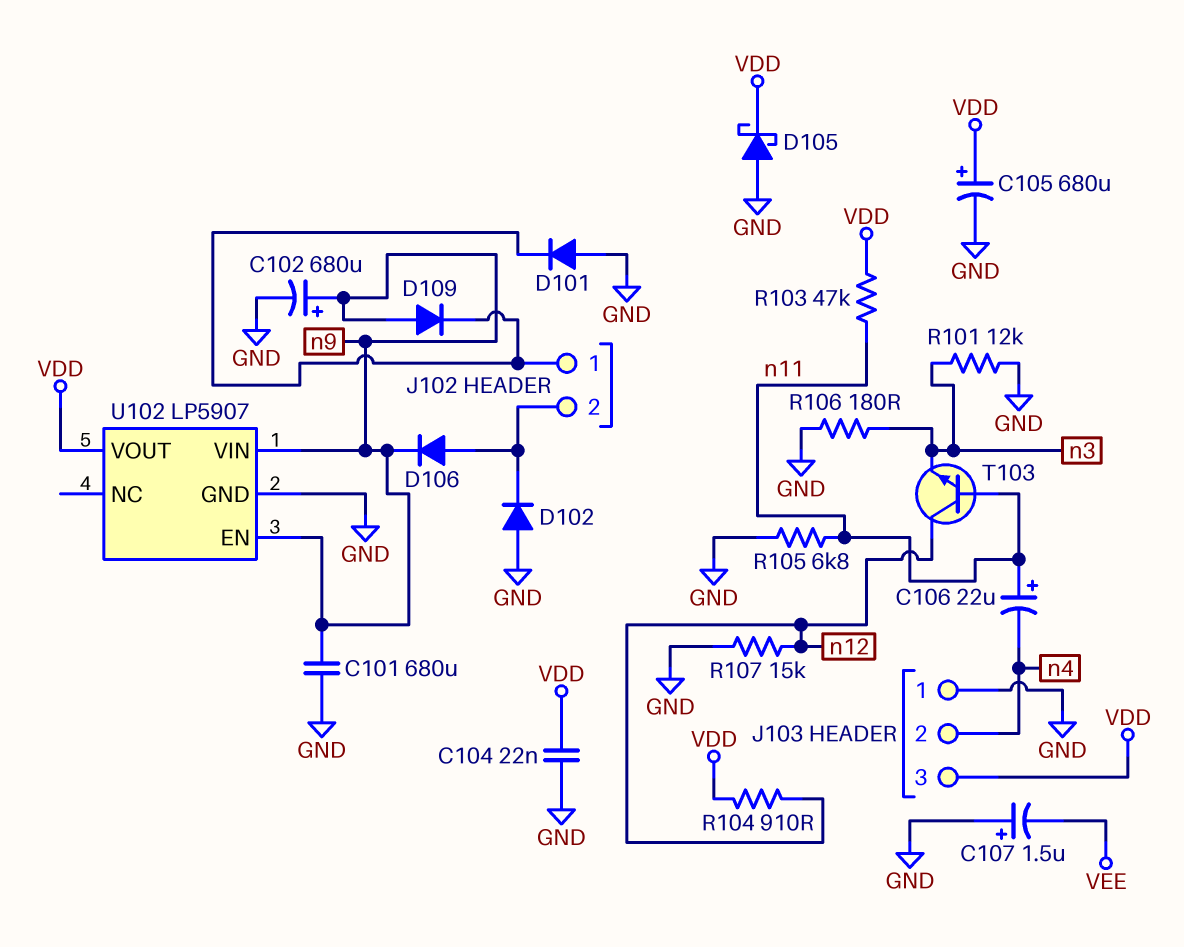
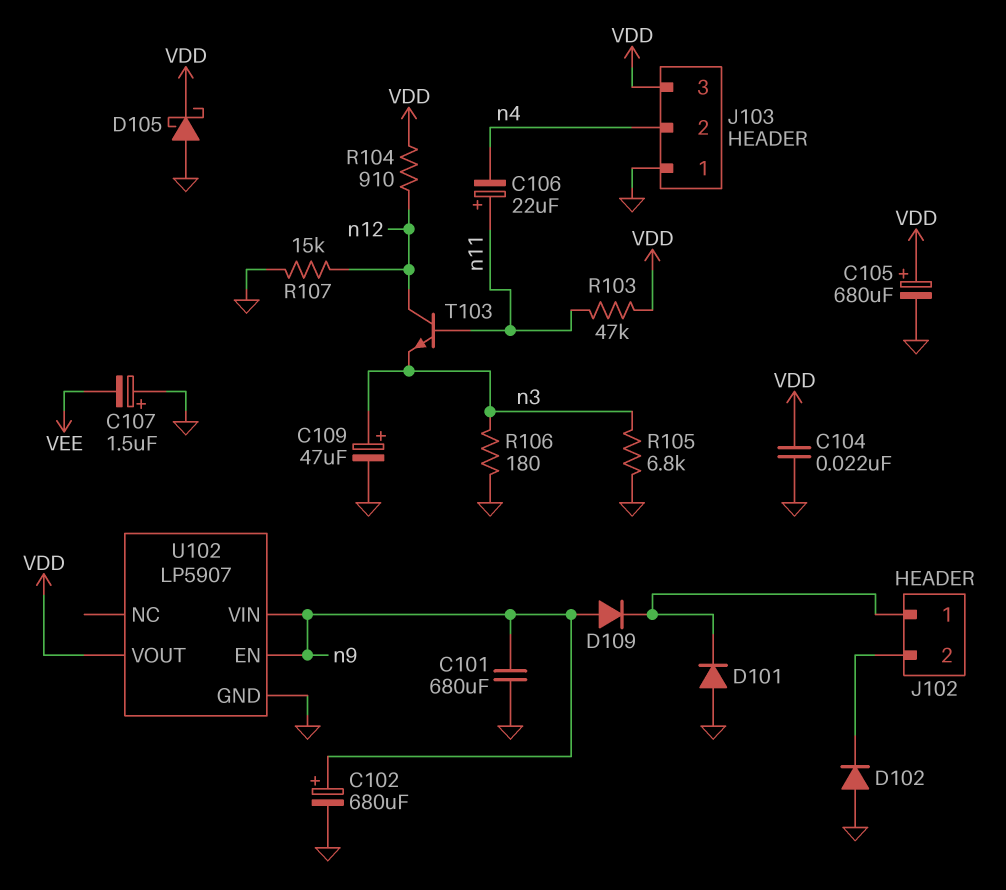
C109: none -> 47uF (plus n3, minus GND)
D106: diode (A J102/2, K n9) -> none
R101: 12k (GND, n3) -> none
R105: 6.8k (GND, n11) -> 6.8k (GND, n3)

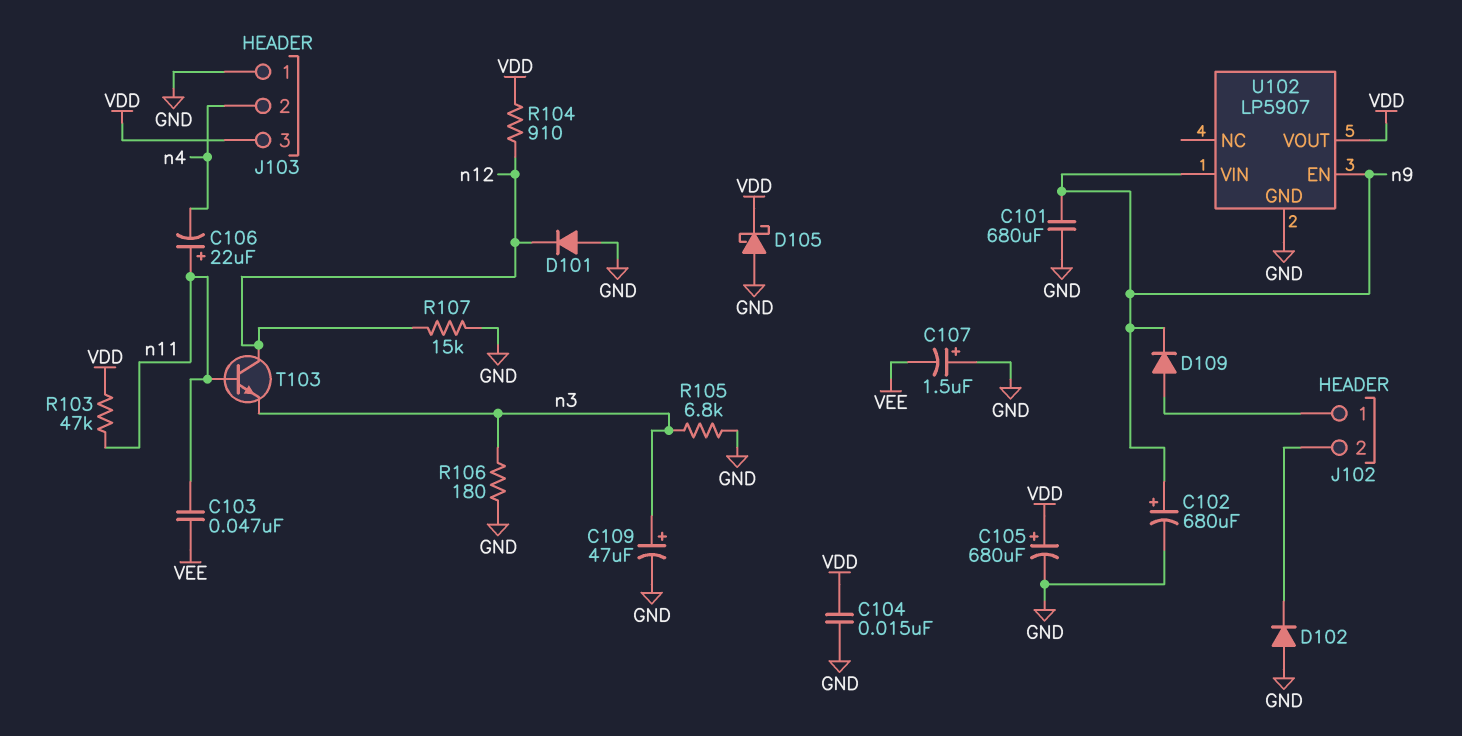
C103: none -> 47nF (VEE, n11)
C104: 22nF (GND, VDD) -> 15nF (GND, VDD)
D101: diode (A GND, K J102/1) -> diode (A GND, K n12)
D109: diode (A n9, K J102/1) -> diode (A J102/1, K n9)

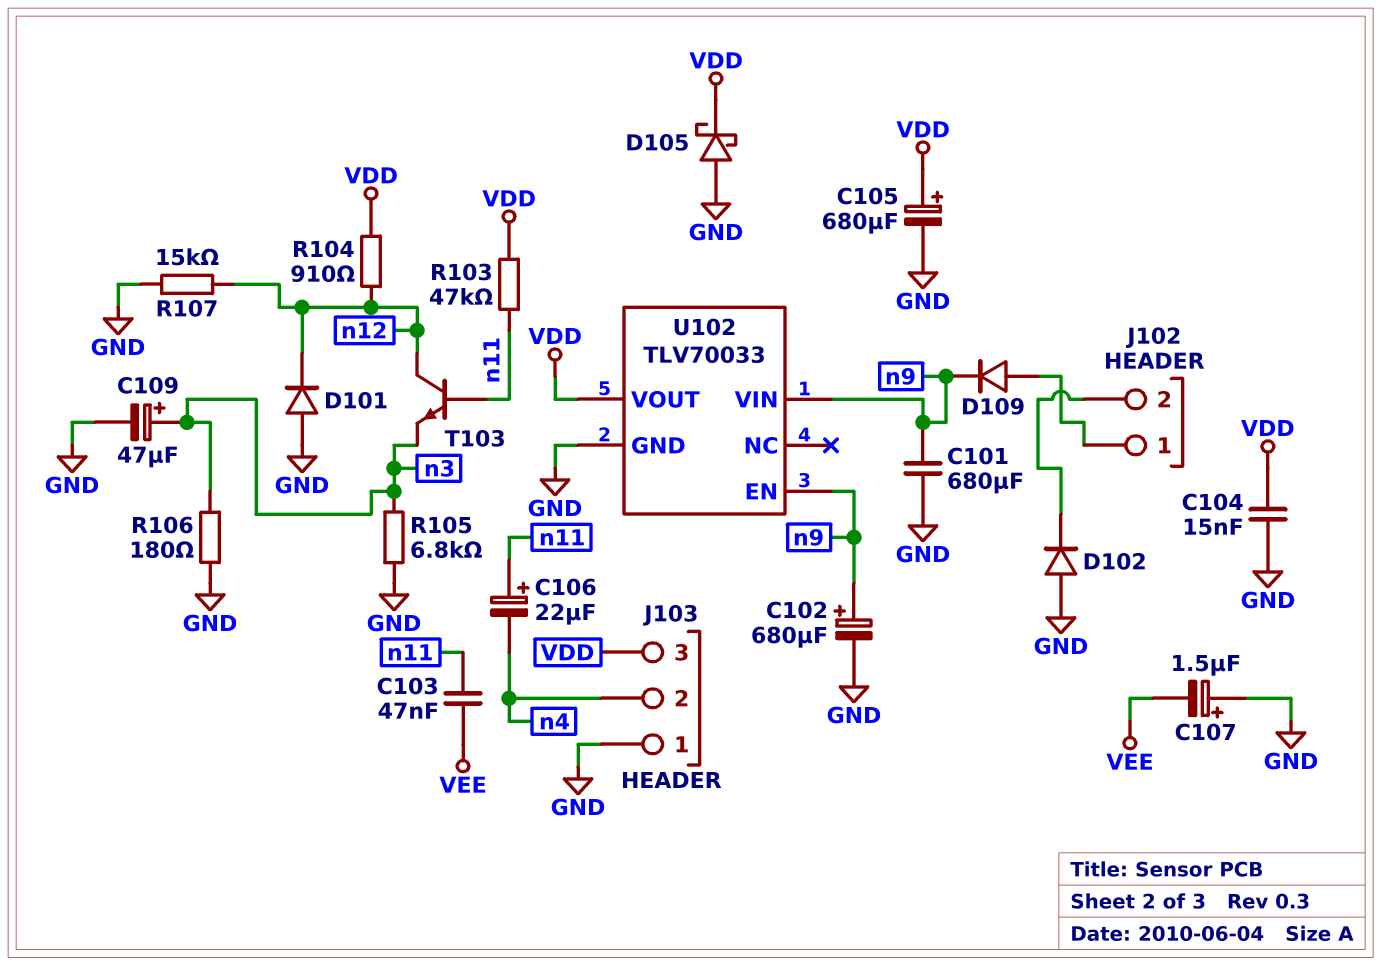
U102: LP5907 -> TLV70033

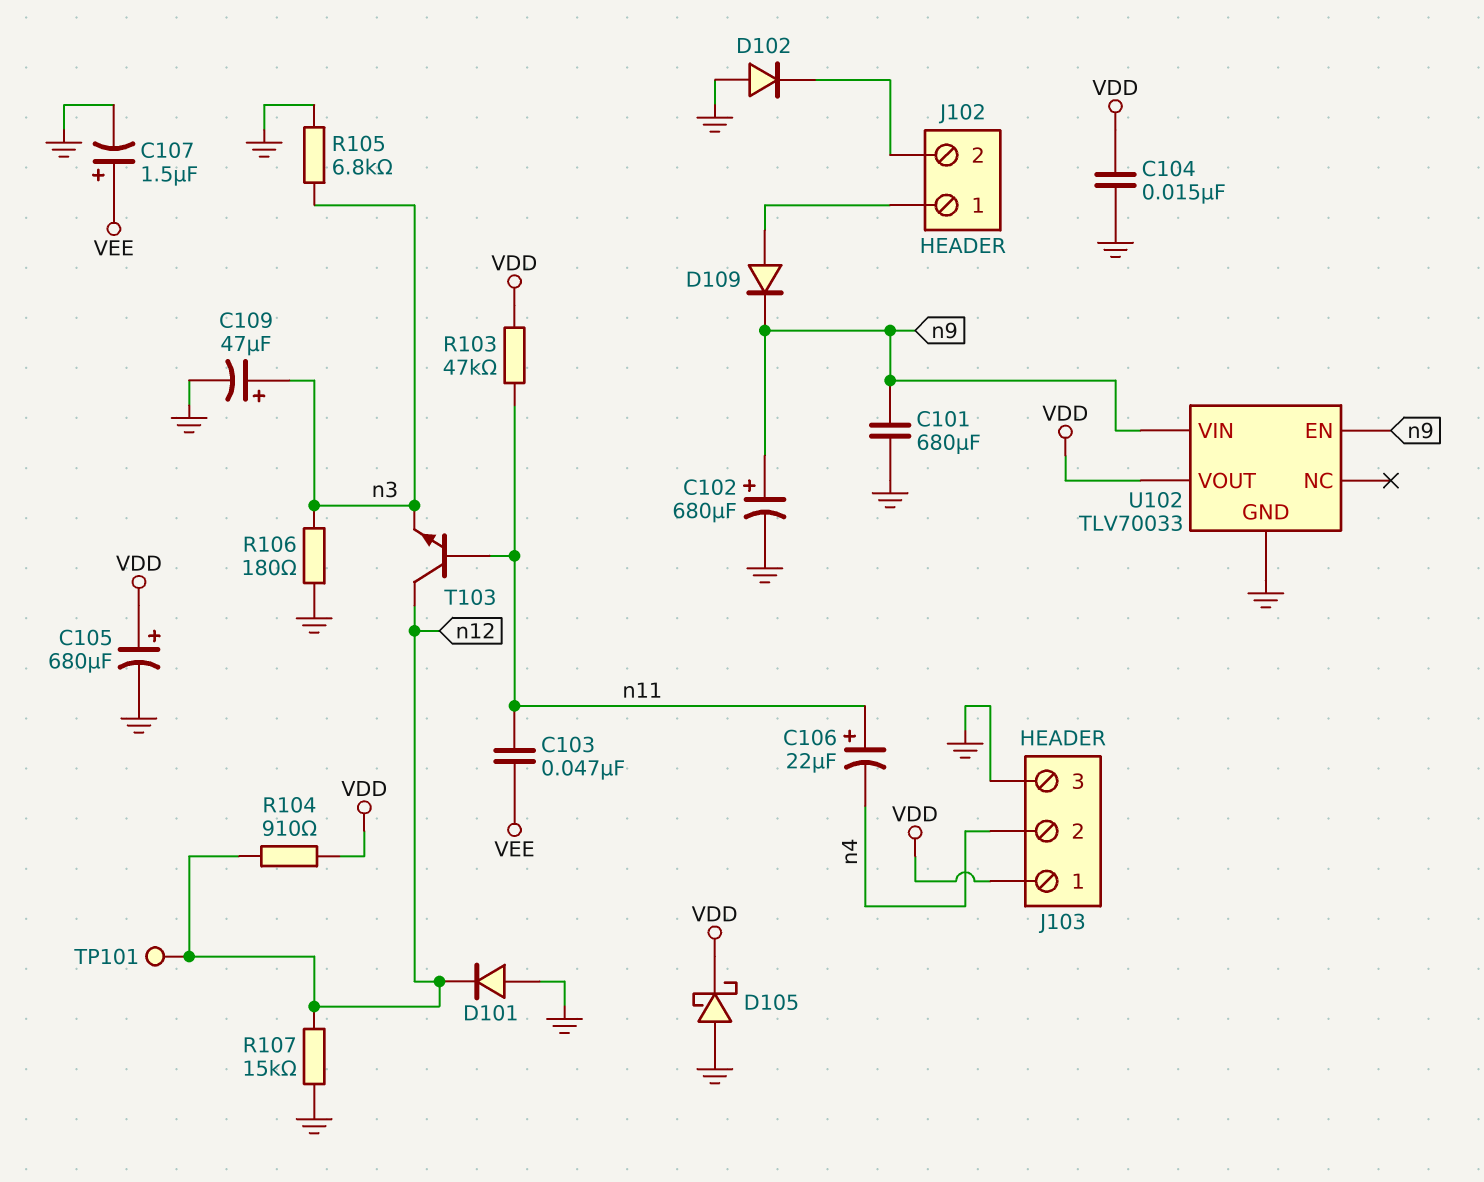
C107: 1.5uF (plus GND, minus VEE) -> 1.5uF (plus VEE, minus GND)
J103 pin 1: GND -> VDD
J103 pin 3: VDD -> GND
TP101: none -> test point (n12)

